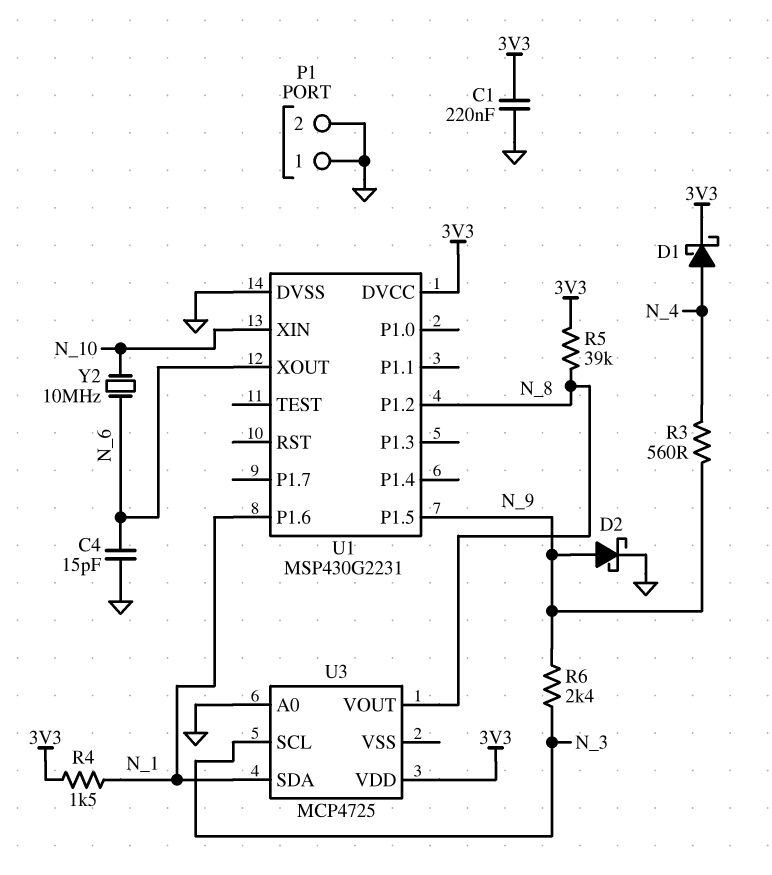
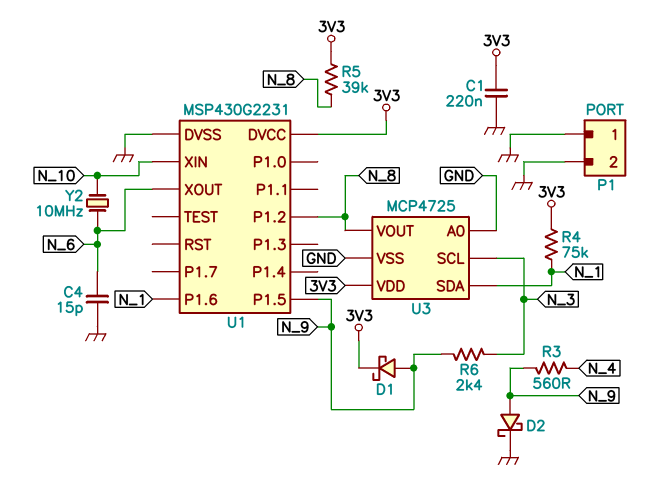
D1: schottky (A N_4, K 3V3) -> schottky (A N_9, K 3V3)
R4: 1.5k (3V3, N_1) -> 75k (3V3, N_1)
U3 pin VSS: none -> GND

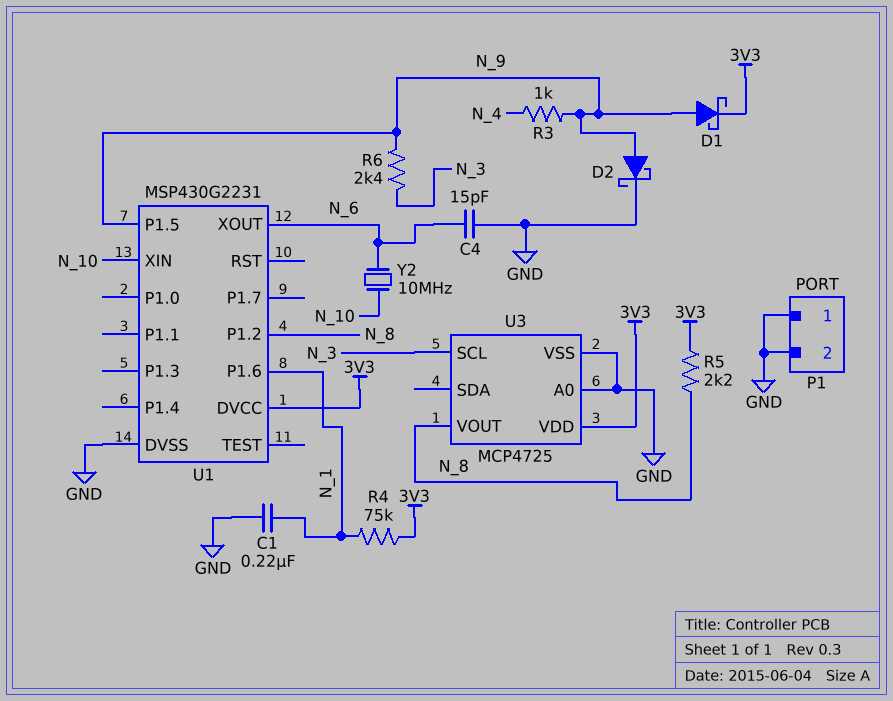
C1: 220nF (3V3, GND) -> 220nF (GND, N_1)
R3: 560 (N_4, N_9) -> 1k (N_4, N_9)
R5: 39k (3V3, N_8) -> 2.2k (3V3, N_8)
U3 pin SDA: N_1 -> none

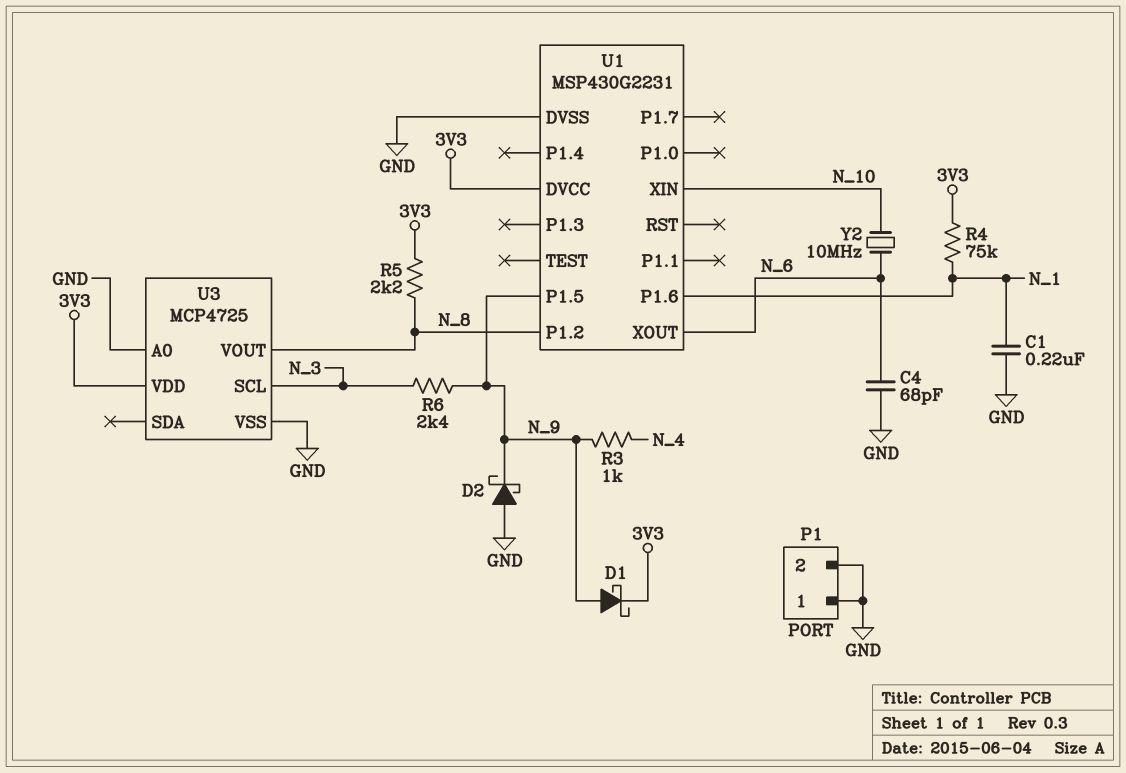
C4: 15pF (GND, N_6) -> 68pF (GND, N_6)
D2: schottky (A N_9, K GND) -> schottky (A GND, K N_9)

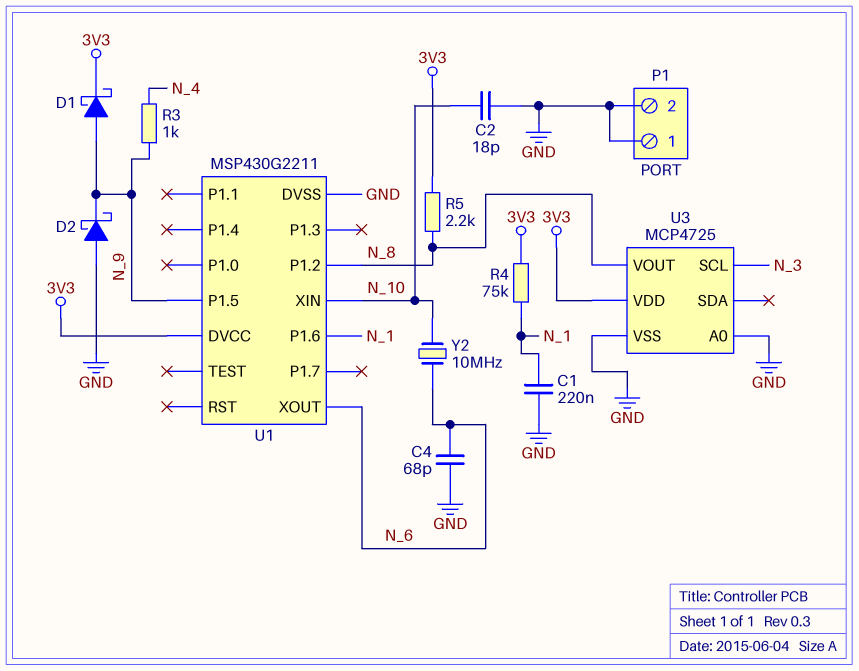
C2: none -> 18pF (GND, N_10)
R6: 2.4k (N_3, N_9) -> none
U1: MSP430G2231 -> MSP430G2211

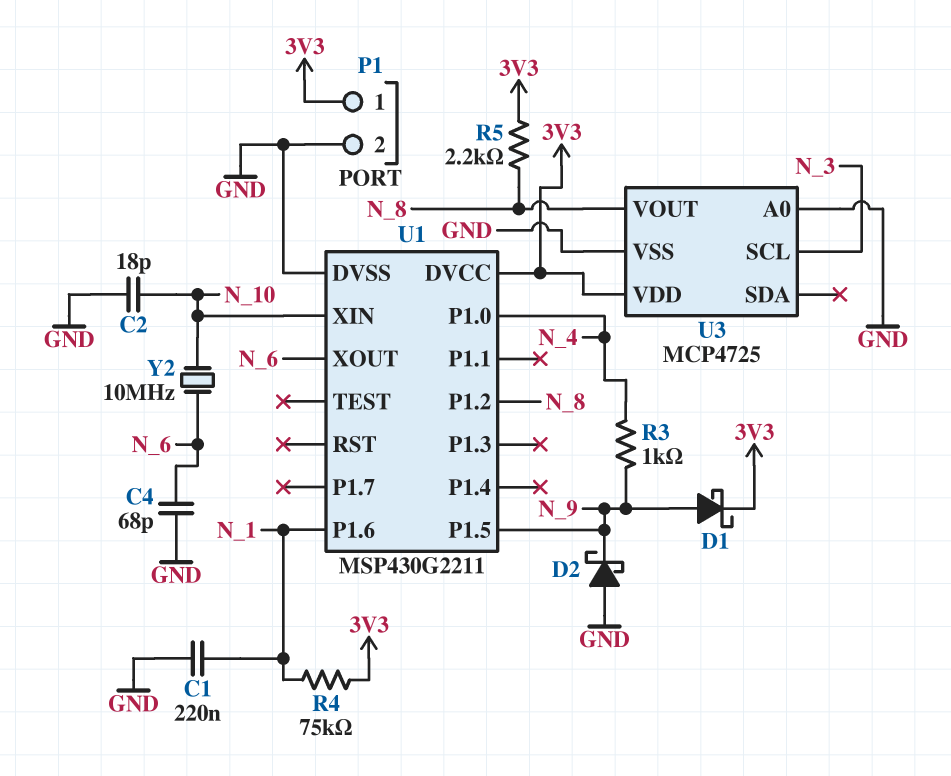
P1 pin 1: GND -> 3V3
U1 pin P1.0: none -> N_4

